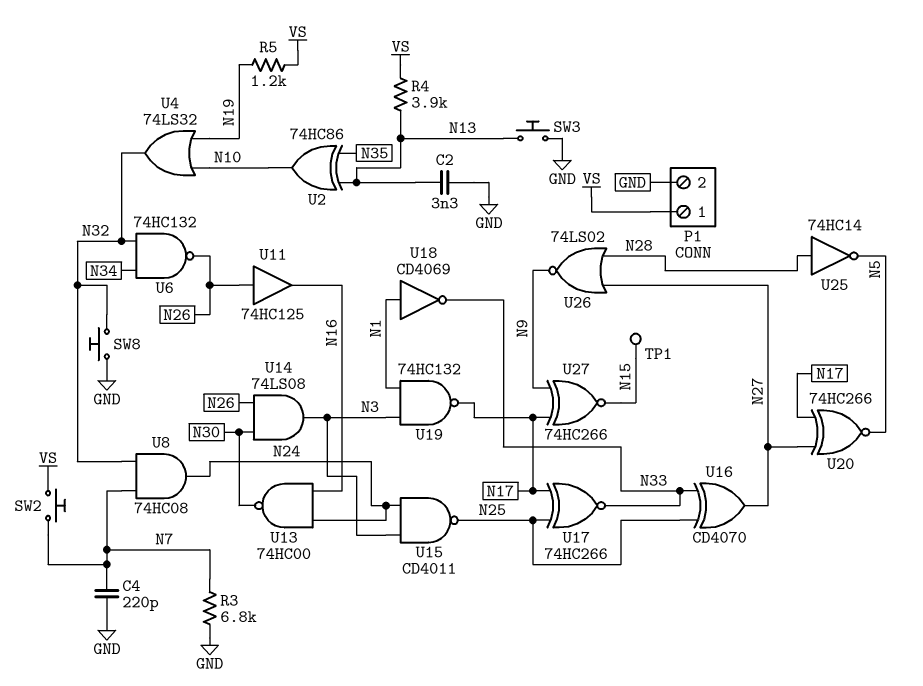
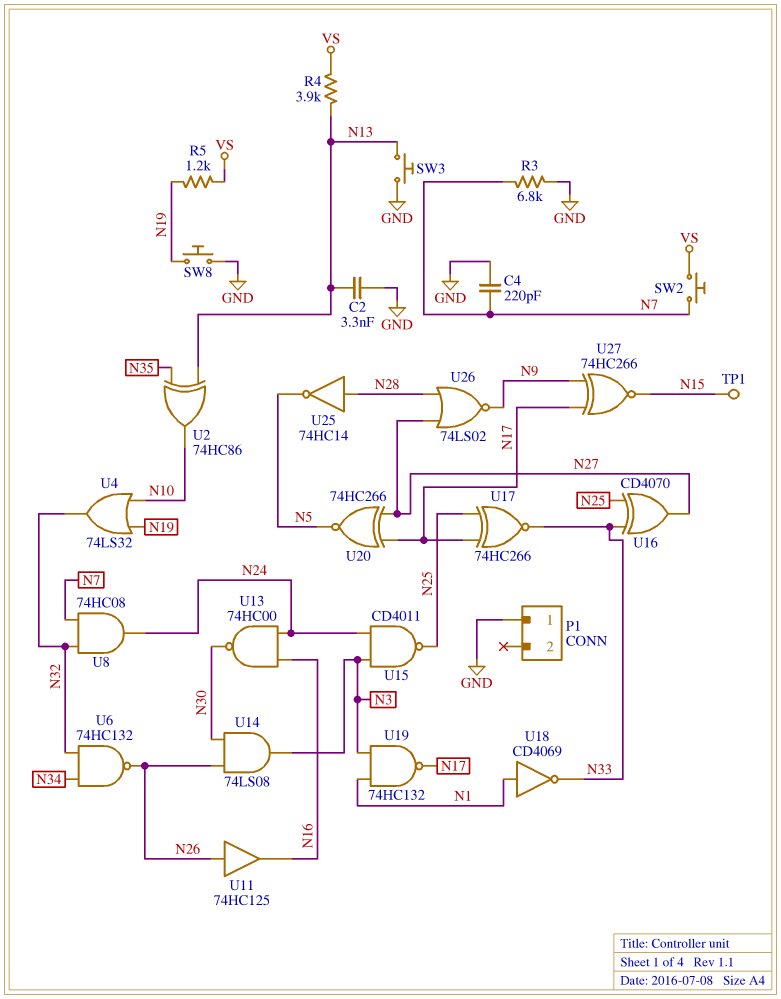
P1 pin 1: VS -> GND
P1 pin 2: GND -> none
SW8: button (GND, N32) -> button (GND, N19)

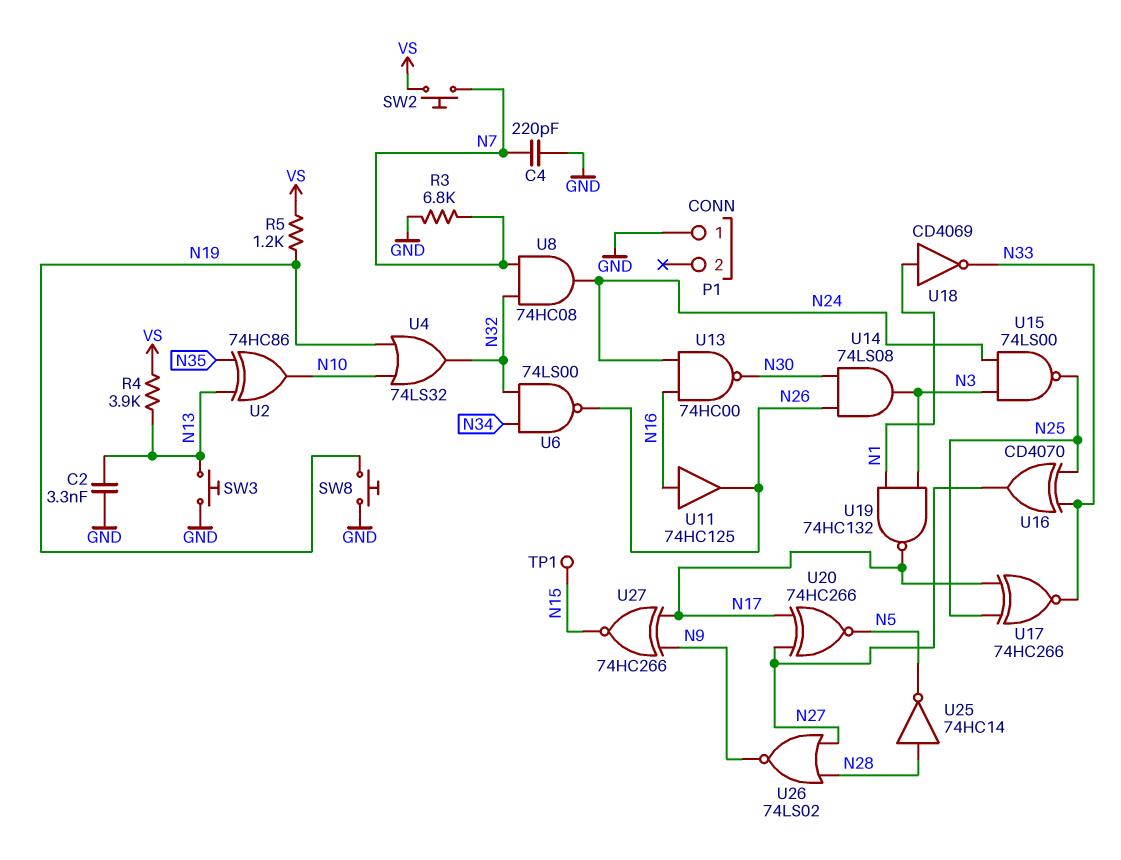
U6: NAND 74HC132 (in N32, in N34, out N26) -> NAND 74LS00 (in N32, in N34, out N26)
U11: buffer 74HC125 (in N26, out N16) -> buffer 74HC125 (in N16, out N26)
U15: NAND CD4011 (in N3, in N24, out N25) -> NAND 74LS00 (in N3, in N24, out N25)

